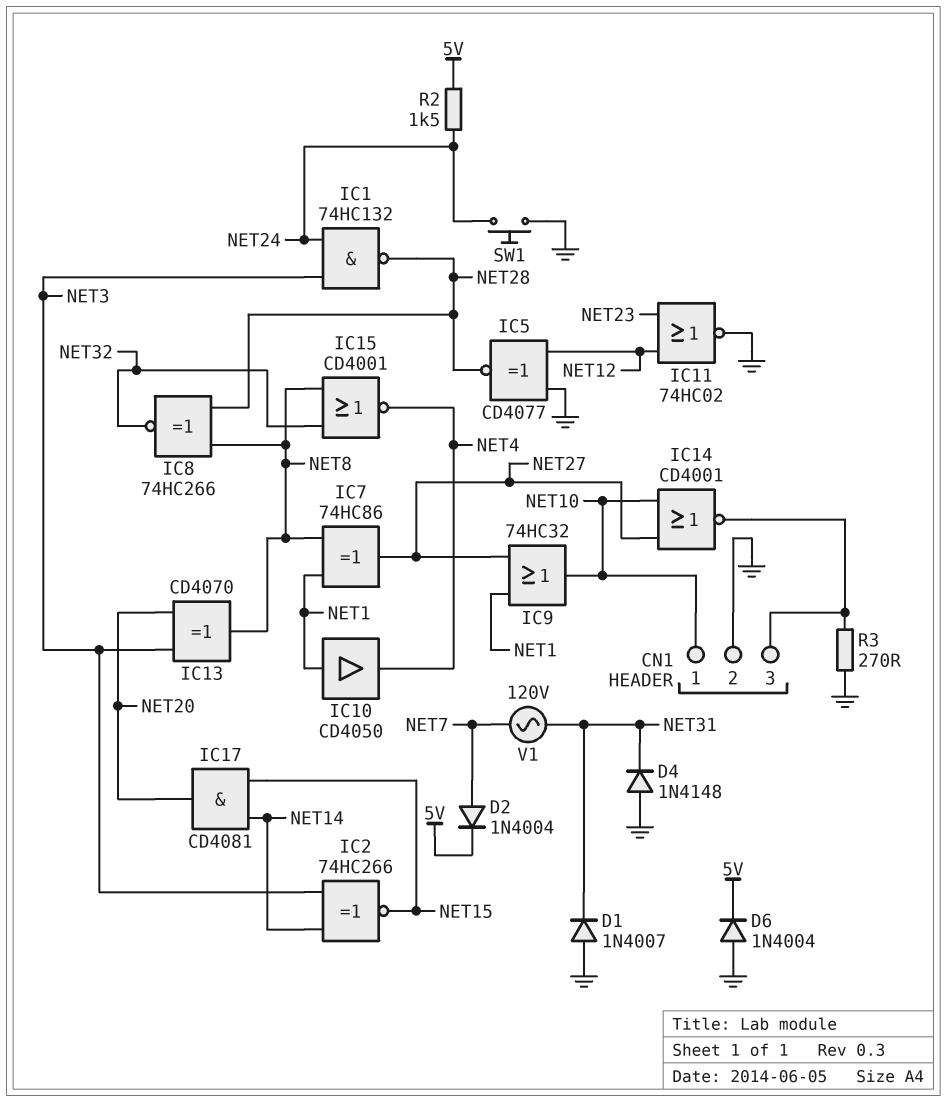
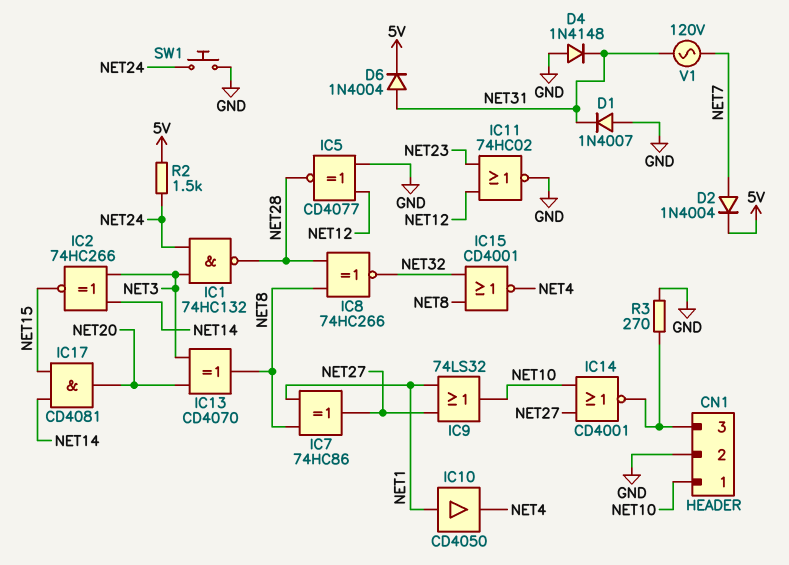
D6: diode 1N4004 (A GND, K 5V) -> diode 1N4004 (A NET31, K 5V)
IC9: OR 74HC32 (in NET1, in NET27, out NET10) -> OR 74LS32 (in NET1, in NET27, out NET10)

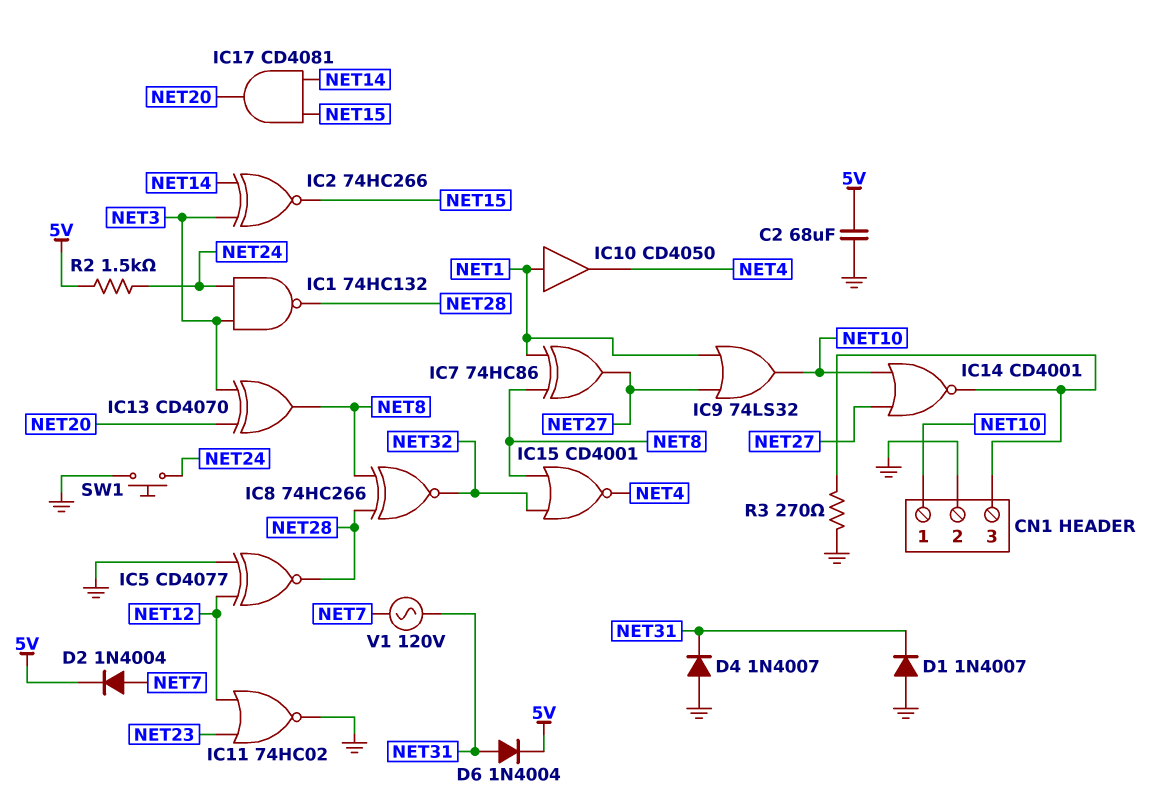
C2: none -> 68uF (5V, GND)
D4: diode 1N4148 (A GND, K NET31) -> diode 1N4007 (A GND, K NET31)

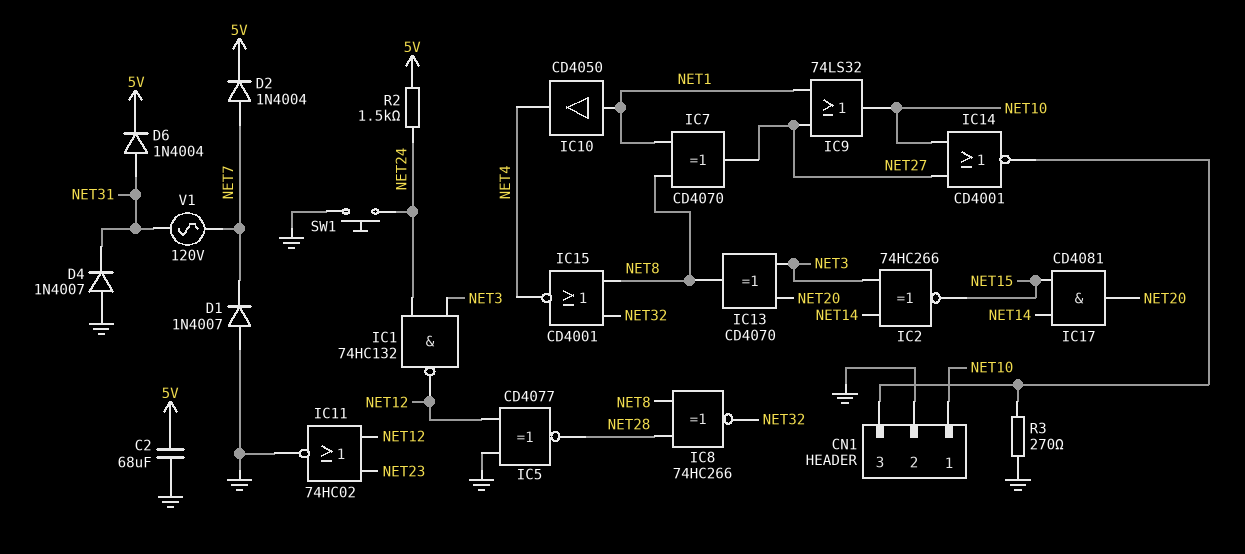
D1: diode 1N4007 (A GND, K NET31) -> diode 1N4007 (A GND, K NET7)
IC1: NAND 74HC132 (in NET3, in NET24, out NET28) -> NAND 74HC132 (in NET3, in NET24, out NET12)
IC7: XOR 74HC86 (in NET1, in NET8, out NET27) -> XOR CD4070 (in NET1, in NET8, out NET27)

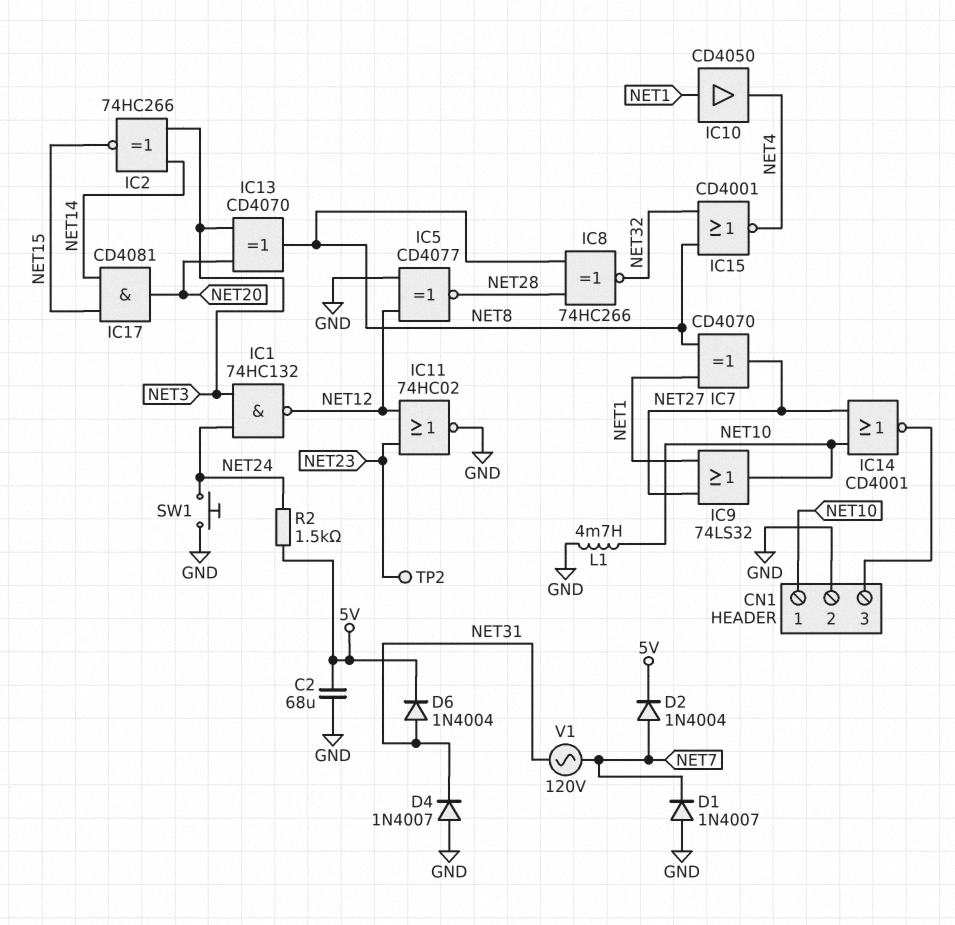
L1: none -> 4.7mH (GND, NET10)
R3: 270 (CN1/3, GND) -> none
TP2: none -> test point (NET23)

